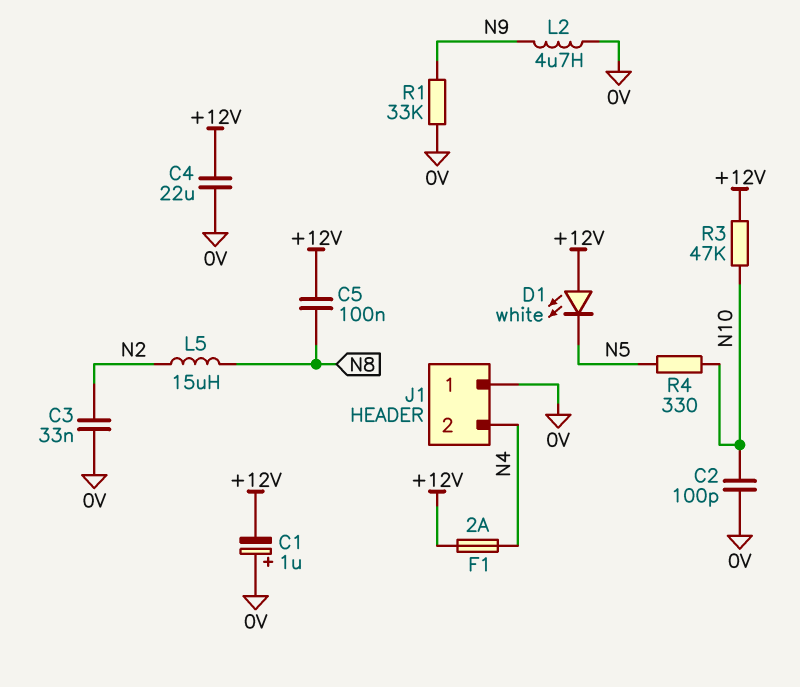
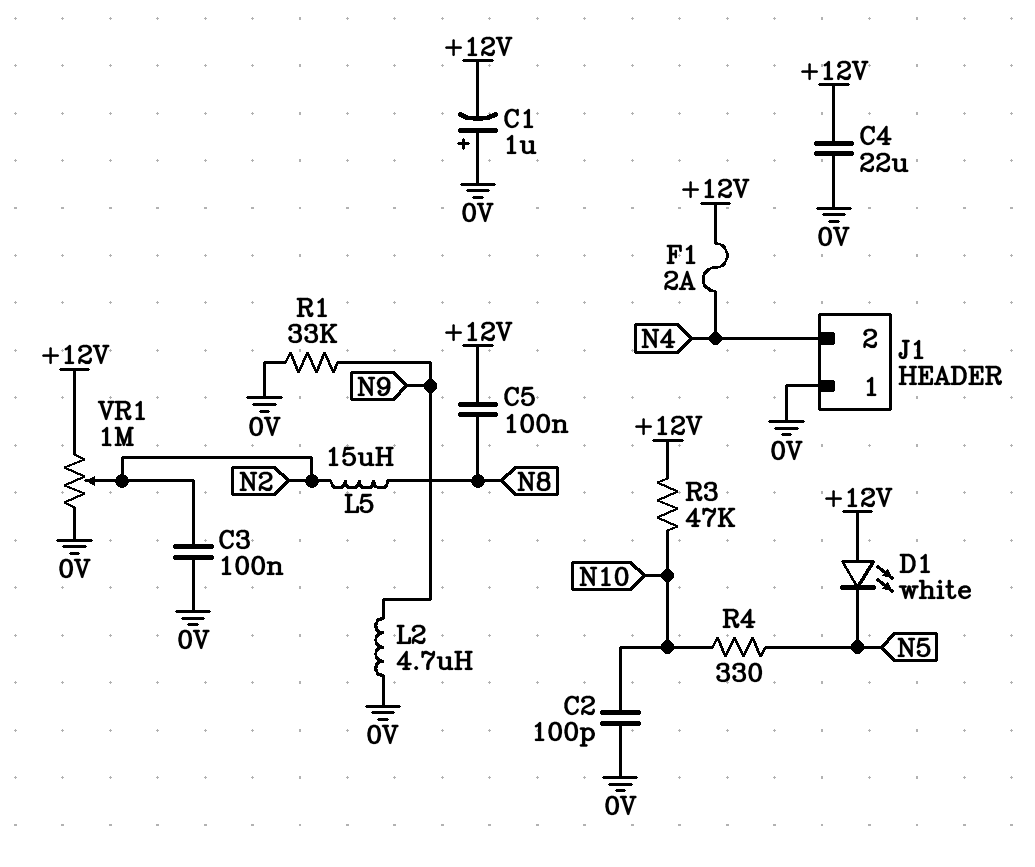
C3: 33nF (0V, N2) -> 100nF (0V, N2)
VR1: none -> 1M (+12V, 0V, wiper N2)

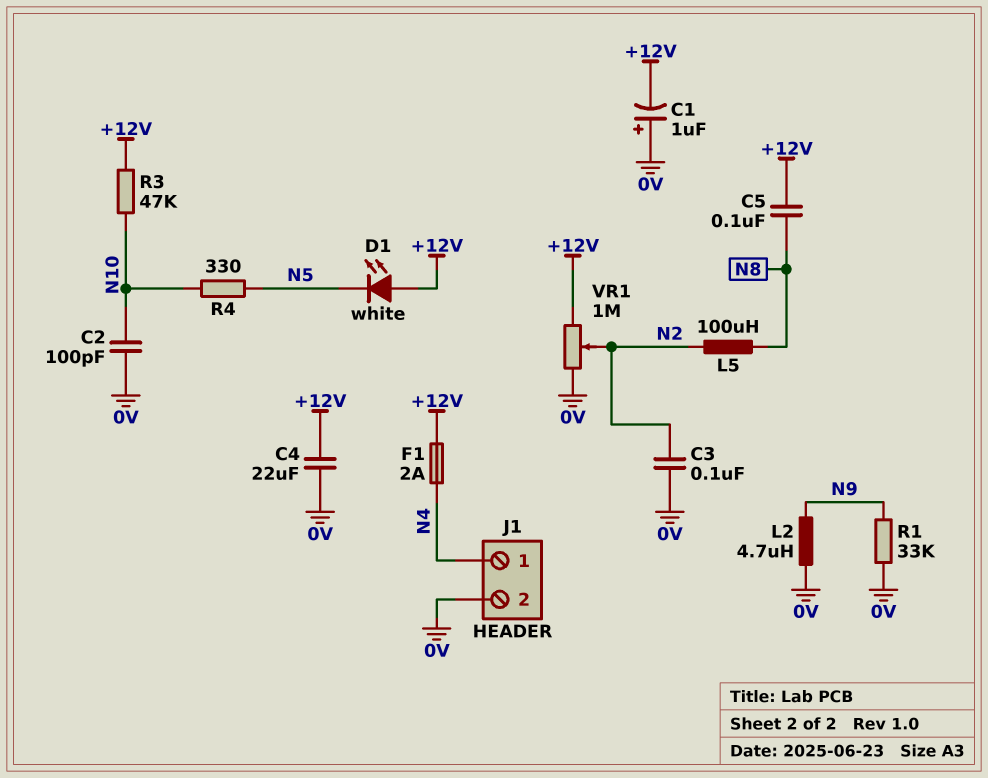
J1 pin 1: 0V -> N4
J1 pin 2: N4 -> 0V
L5: 15uH (N2, N8) -> 100uH (N2, N8)

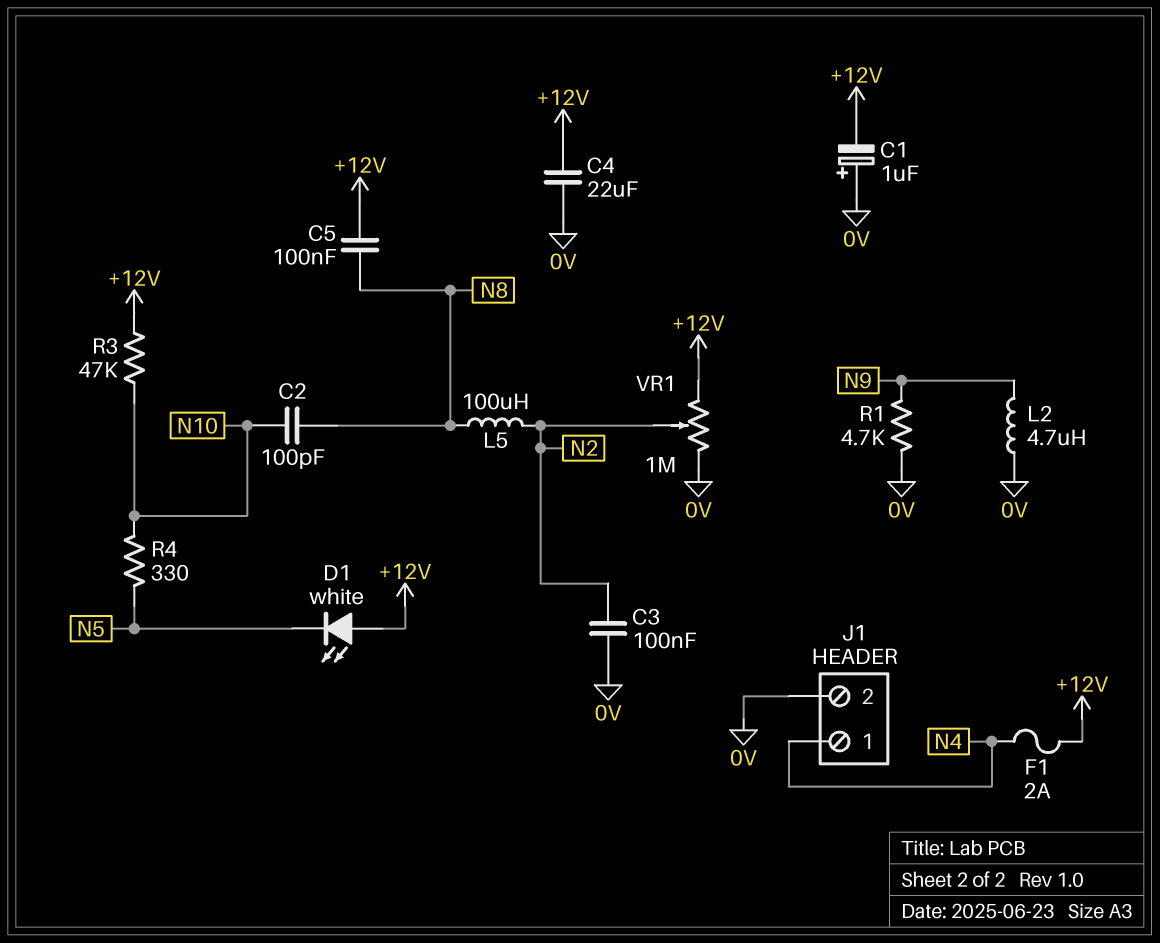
C2: 100pF (0V, N10) -> 100pF (N8, N10)
R1: 33k (0V, N9) -> 4.7k (0V, N9)

